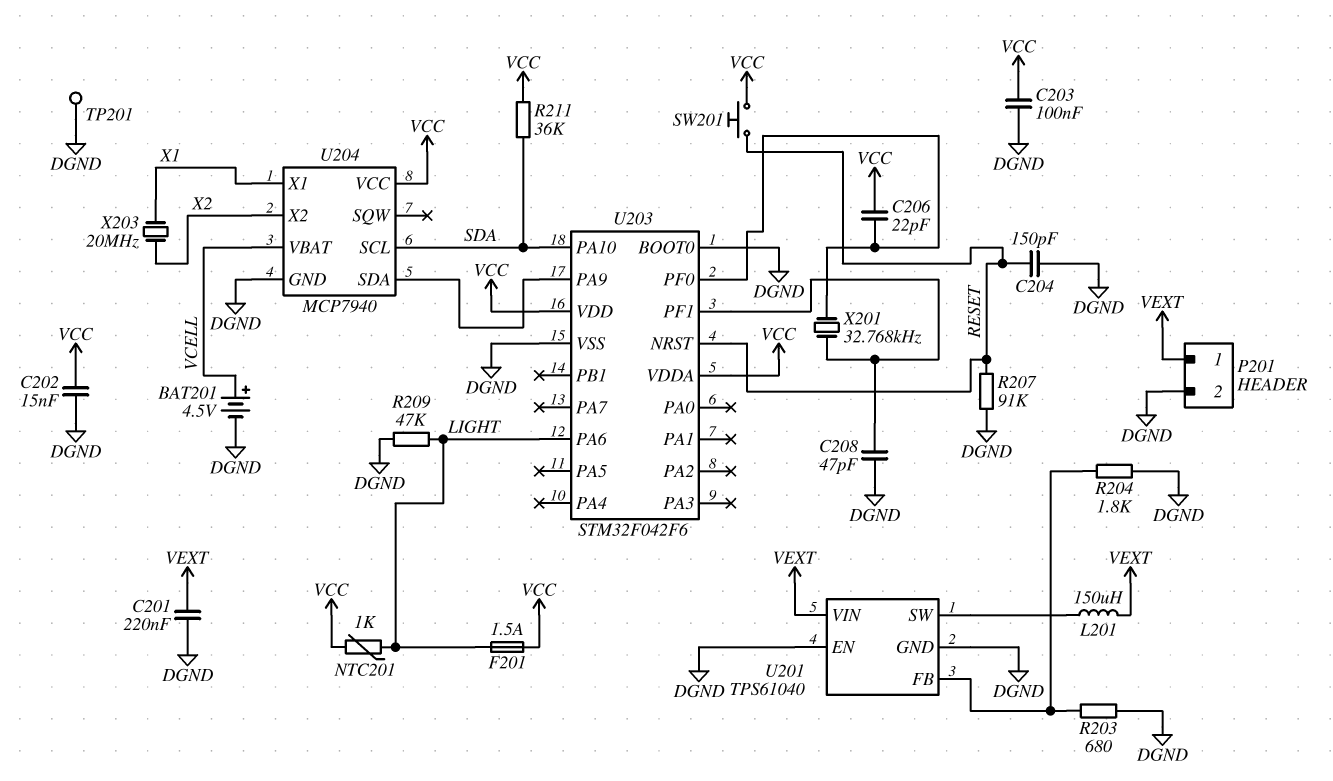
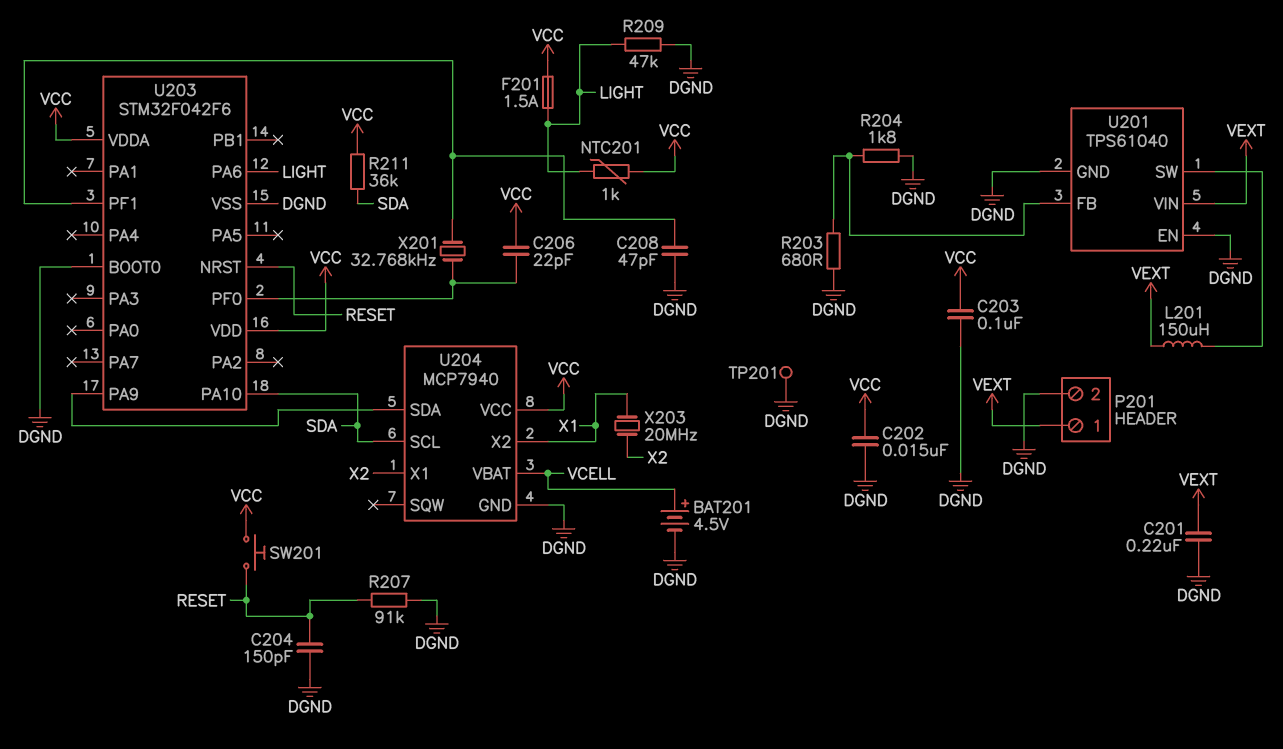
U204 pin X1: X1 -> X2
U204 pin X2: X2 -> X1

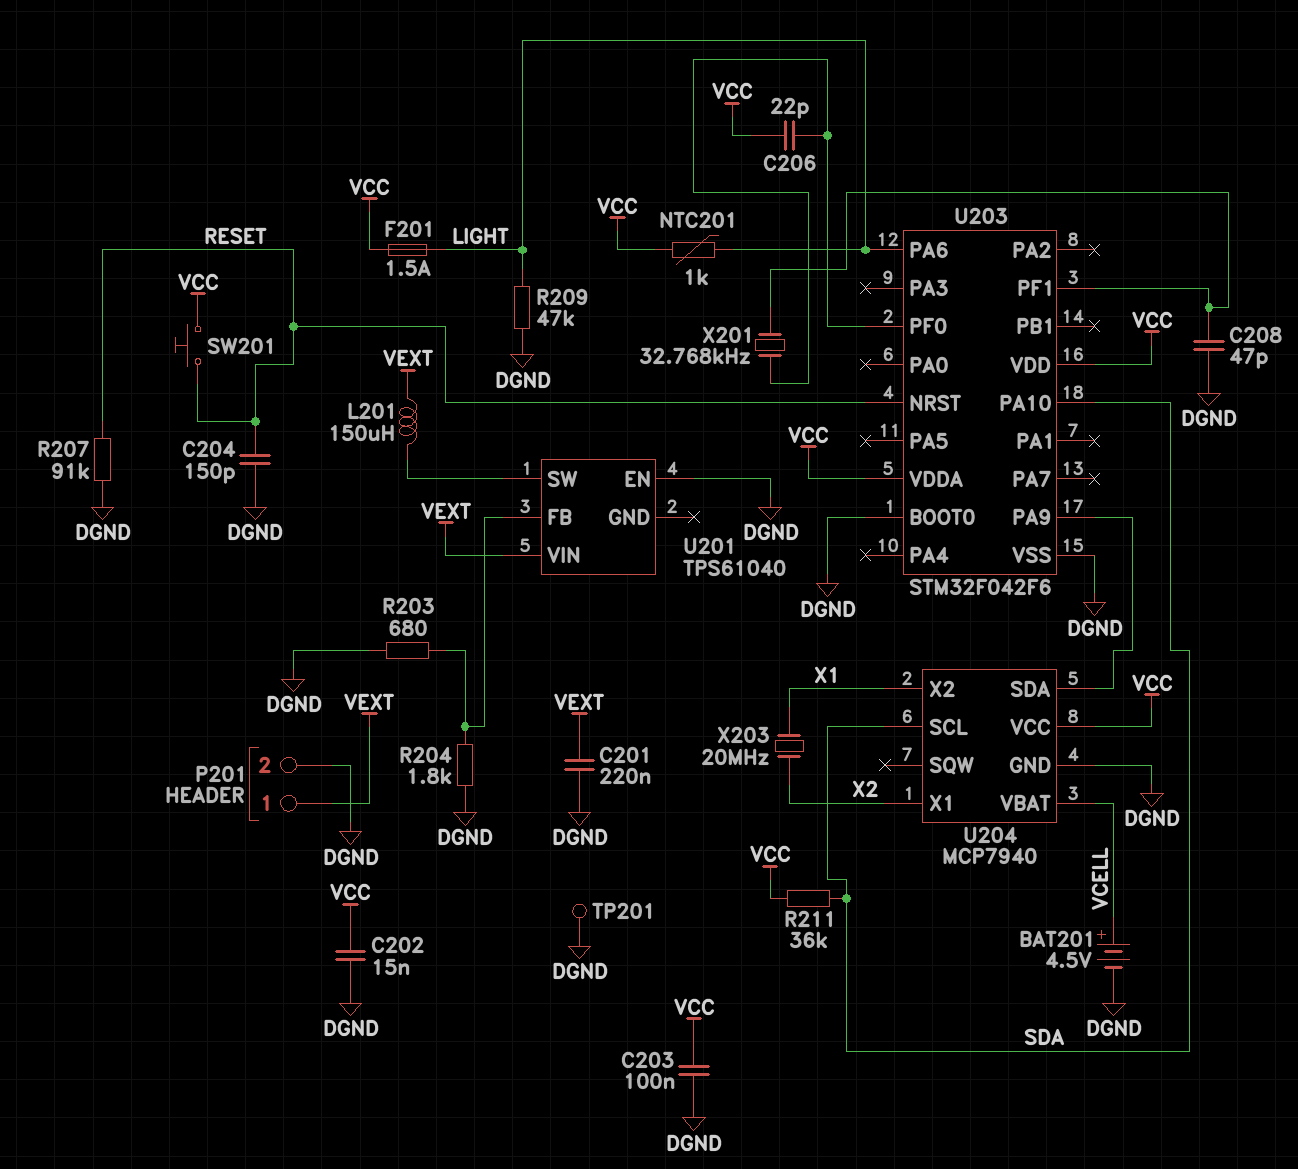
U201 pin GND: DGND -> none

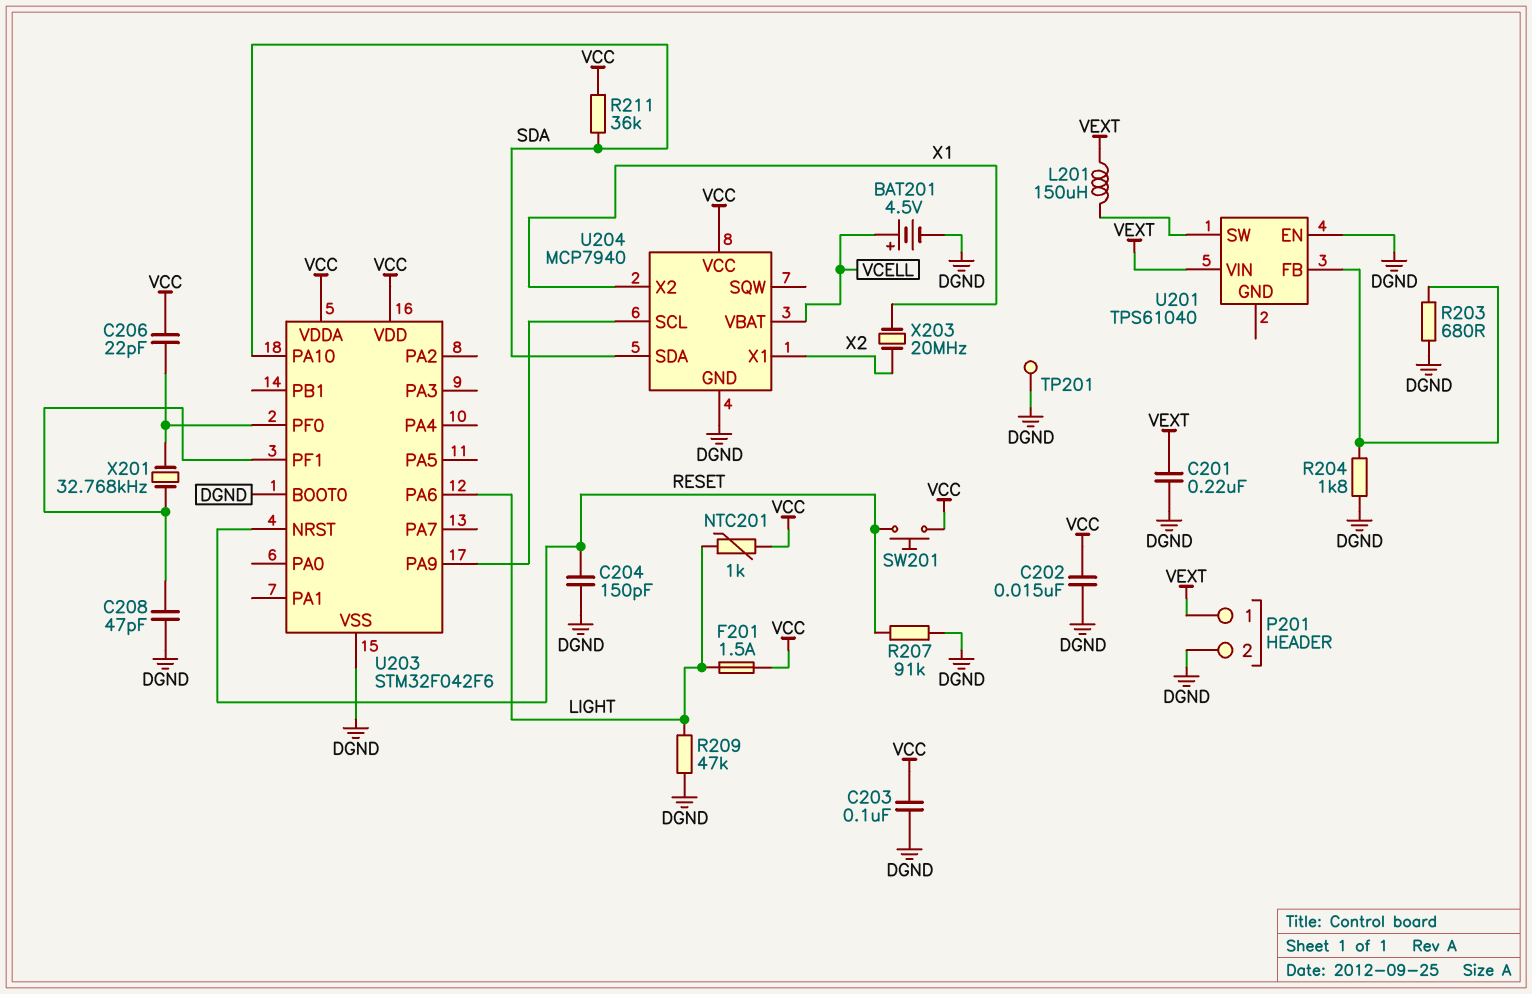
U204 pin SCL: SDA -> U203/PA9
U204 pin SDA: U203/PA9 -> SDA

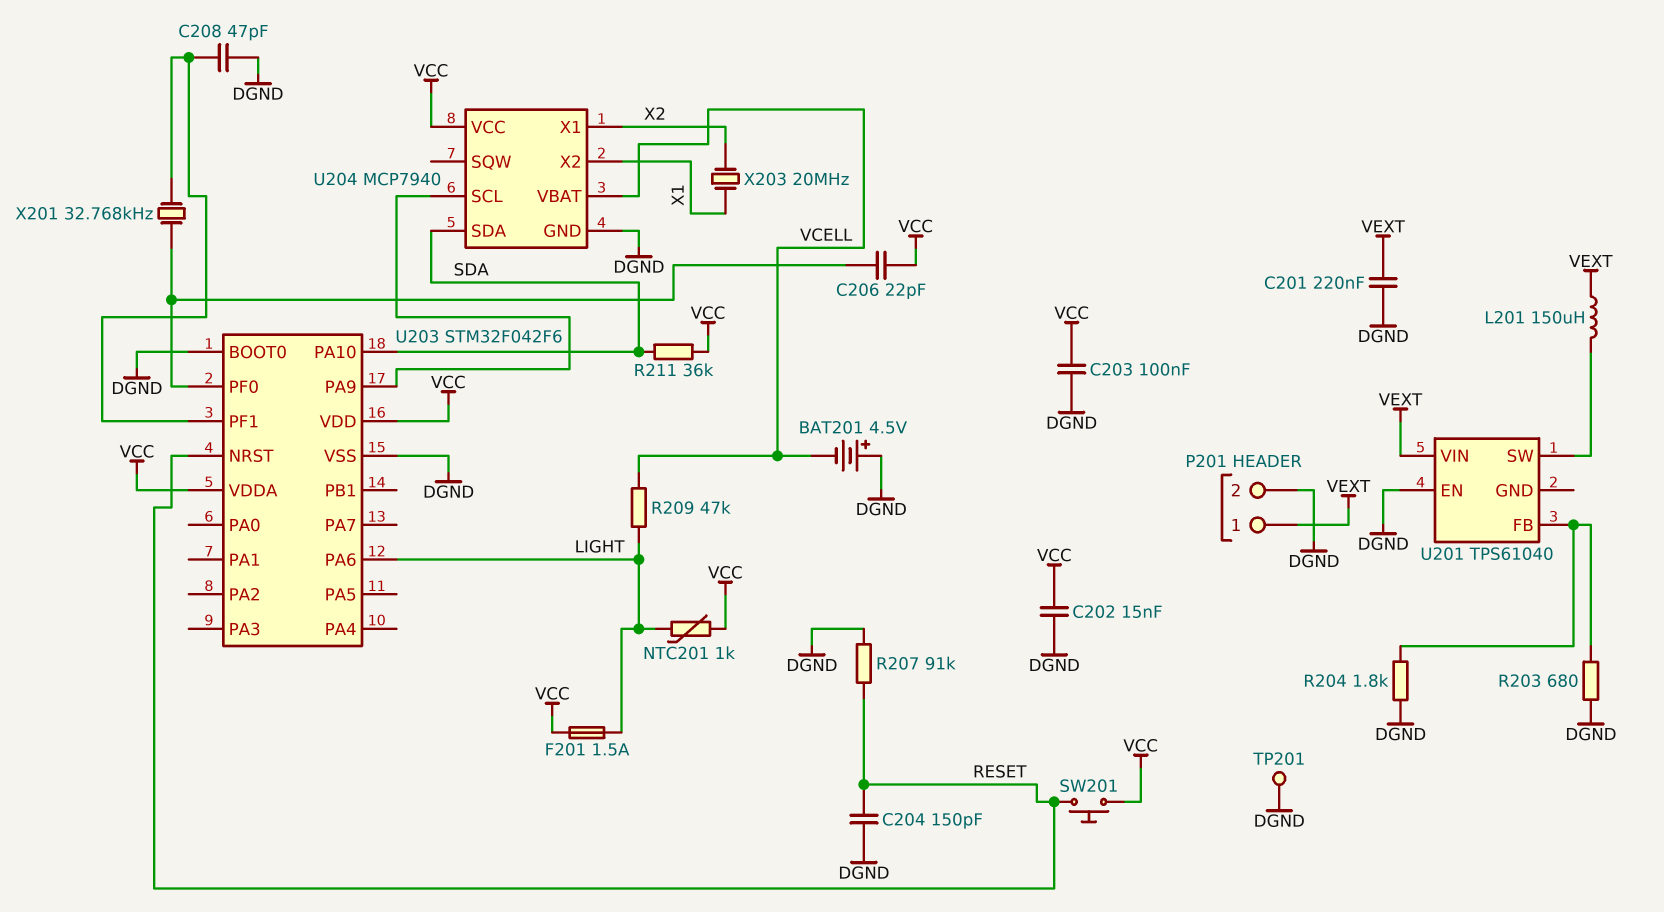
BAT201: 4.5V (plus VCELL, minus DGND) -> 4.5V (plus DGND, minus VCELL)
R209: 47k (DGND, LIGHT) -> 47k (LIGHT, VCELL)

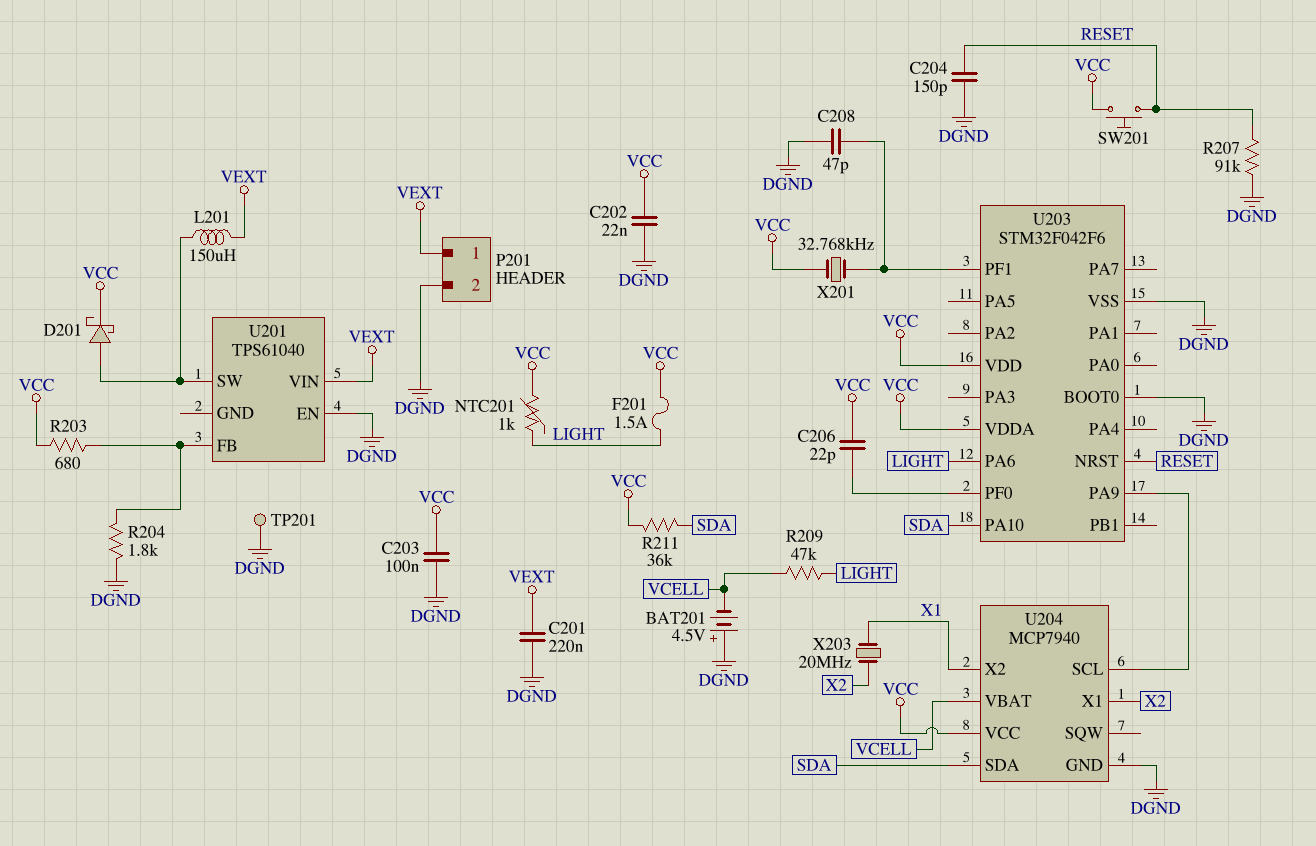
C202: 15nF (DGND, VCC) -> 22nF (DGND, VCC)
D201: none -> schottky (A U201/SW, K VCC)
R203: 680 (DGND, U201/FB) -> 680 (U201/FB, VCC)
X201: 32.768kHz (U203/PF0, U203/PF1) -> 32.768kHz (U203/PF1, VCC)

